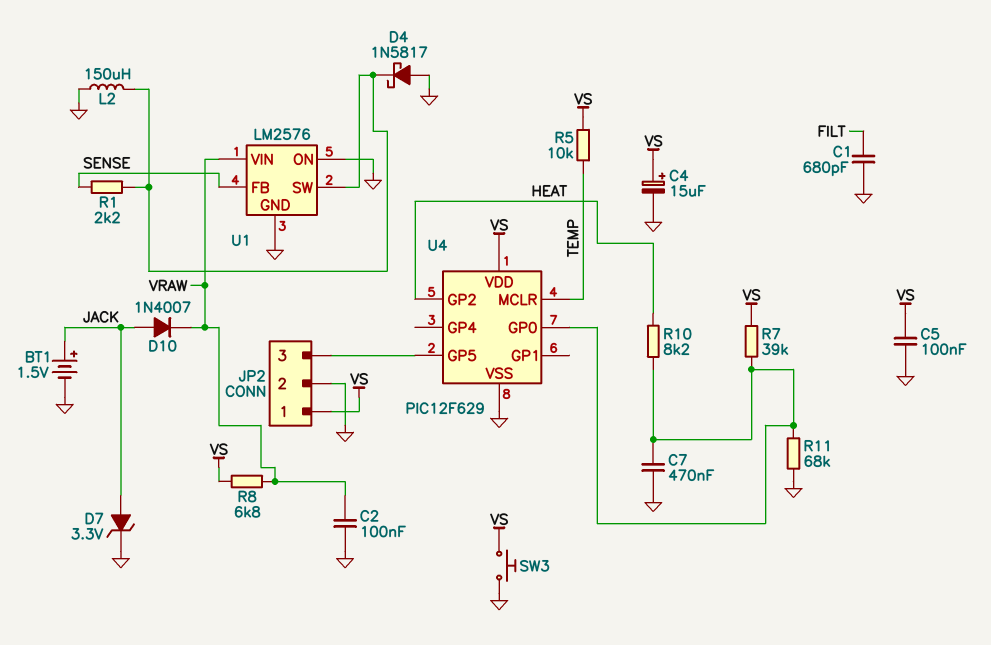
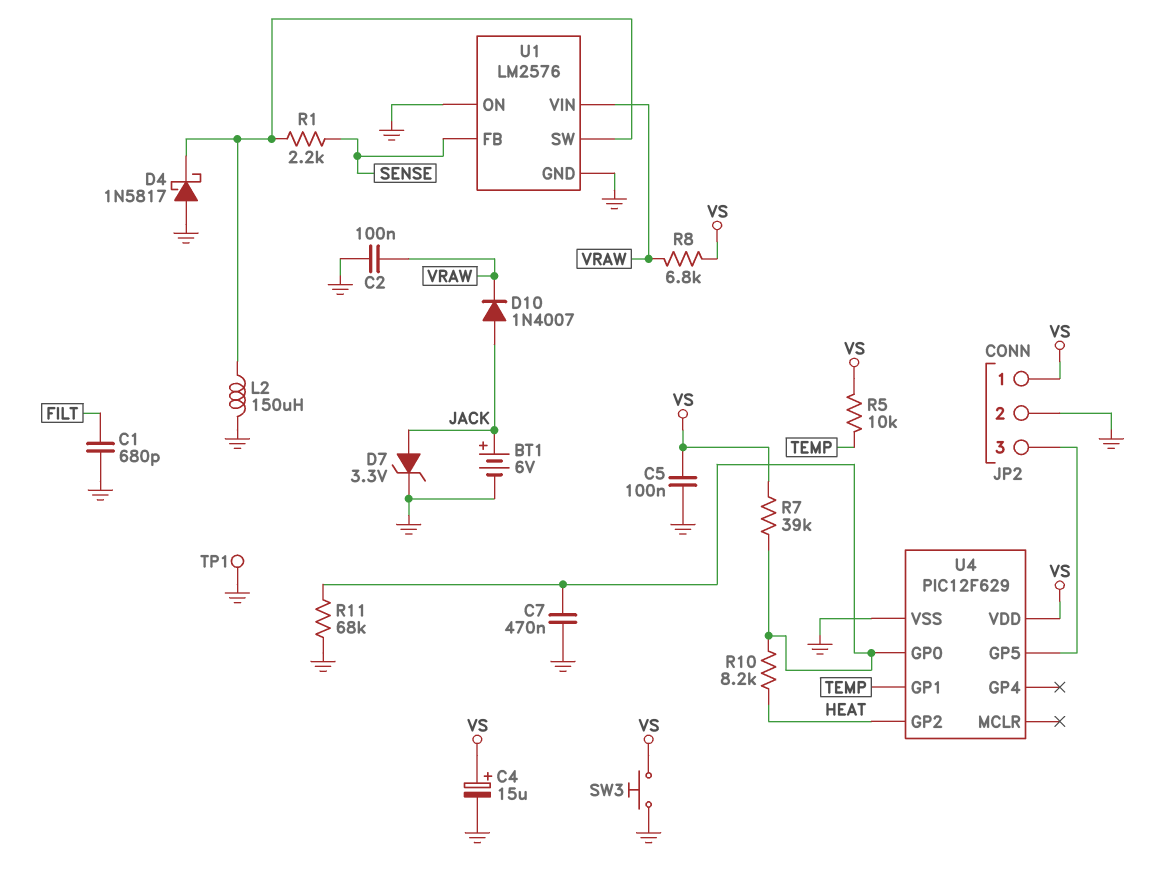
BT1: 1.5V (plus JACK, minus GND) -> 6V (plus JACK, minus GND)
TP1: none -> test point (GND)
U4 pin GP1: none -> TEMP
U4 pin MCLR: TEMP -> none

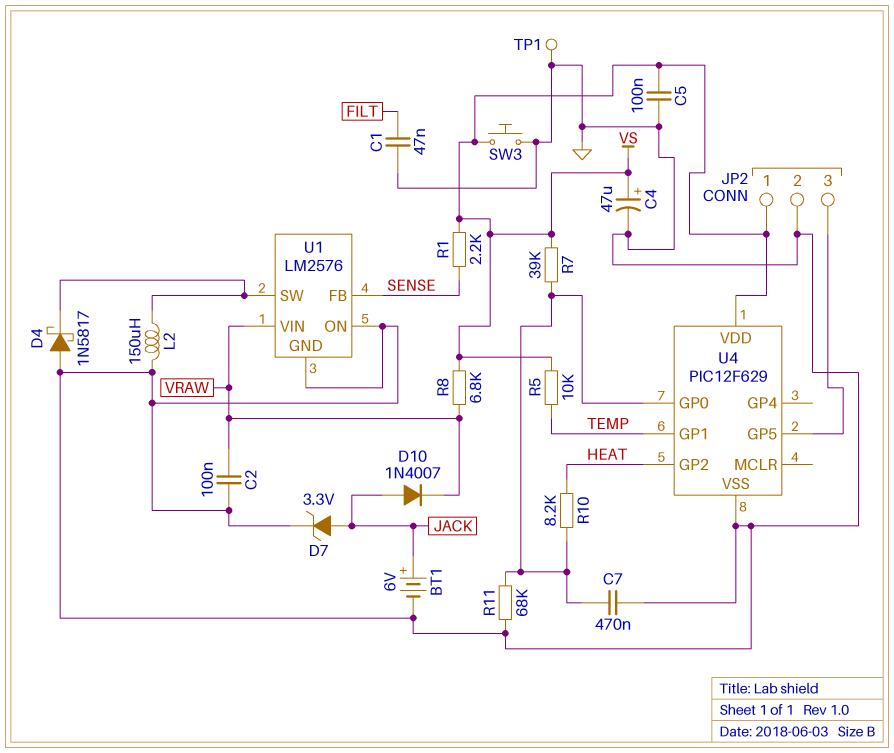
C1: 680pF (FILT, GND) -> 47nF (FILT, GND)
C4: 15uF (plus VS, minus GND) -> 47uF (plus VS, minus GND)
R1: 2.2k (SENSE, U1/SW) -> 2.2k (SENSE, VS)

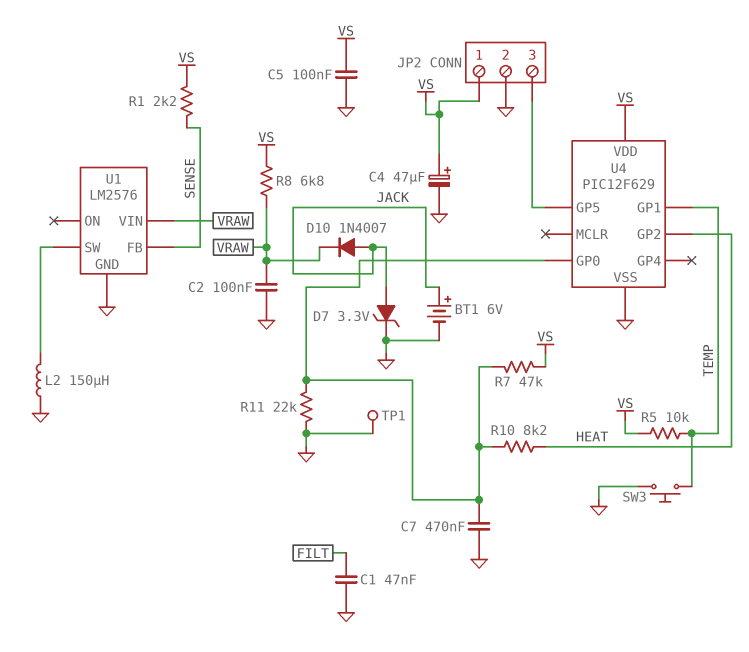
D4: schottky 1N5817 (A GND, K U1/SW) -> none
R7: 39k (U4/GP0, VS) -> 47k (U4/GP0, VS)
R11: 68k (GND, U4/GP0) -> 22k (GND, U4/GP0)
SW3: button (GND, VS) -> button (GND, TEMP)
U1 pin ON: GND -> none

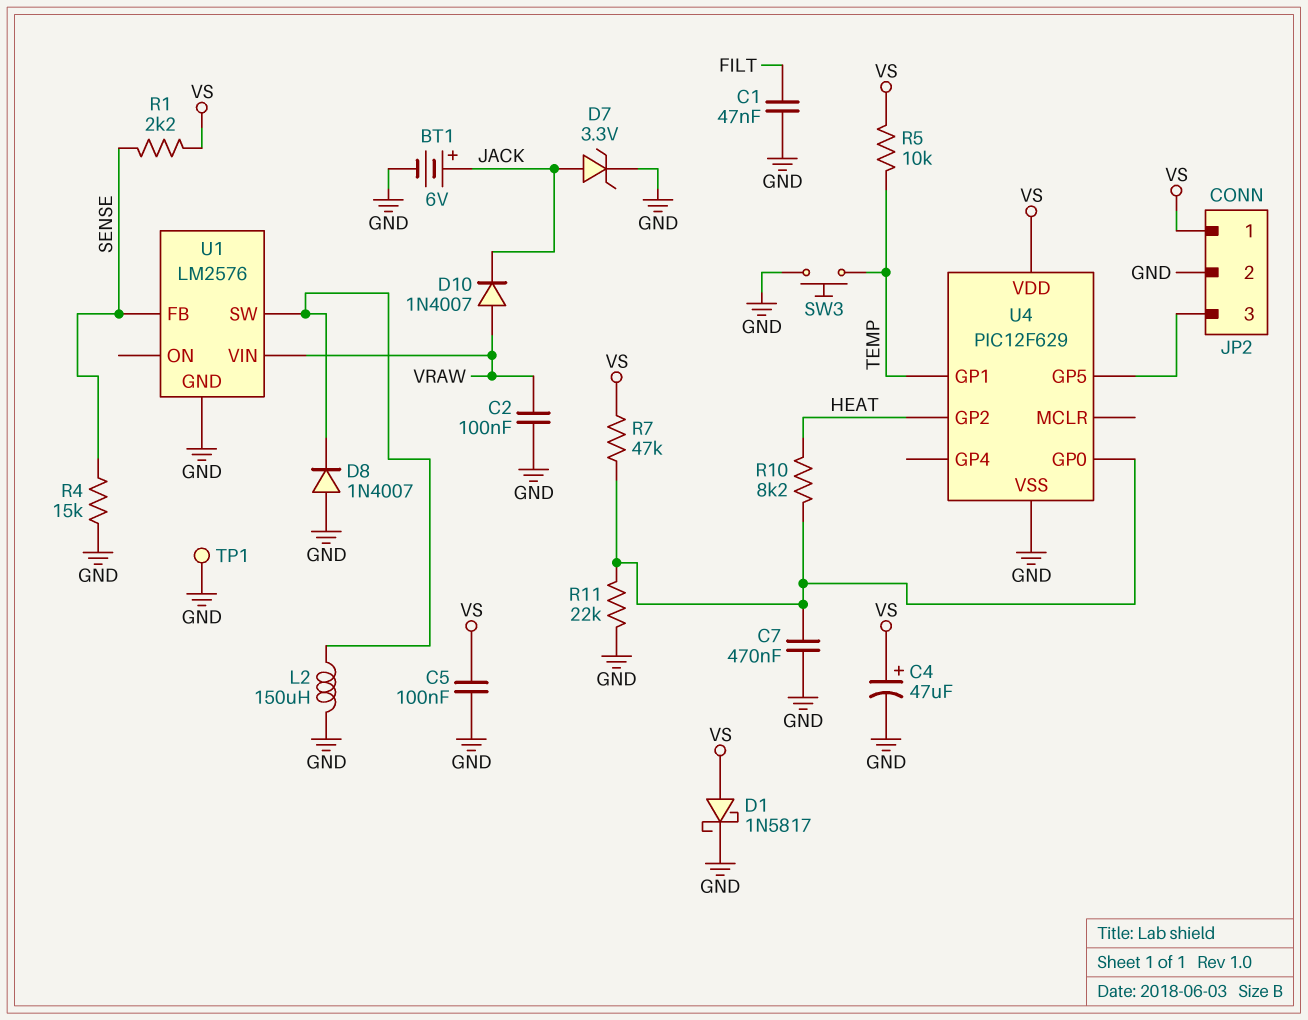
D1: none -> schottky 1N5817 (A VS, K GND)
D8: none -> diode 1N4007 (A GND, K U1/SW)
D10: diode 1N4007 (A JACK, K VRAW) -> diode 1N4007 (A VRAW, K JACK)
R4: none -> 15k (GND, SENSE)
R8: 6.8k (VRAW, VS) -> none

